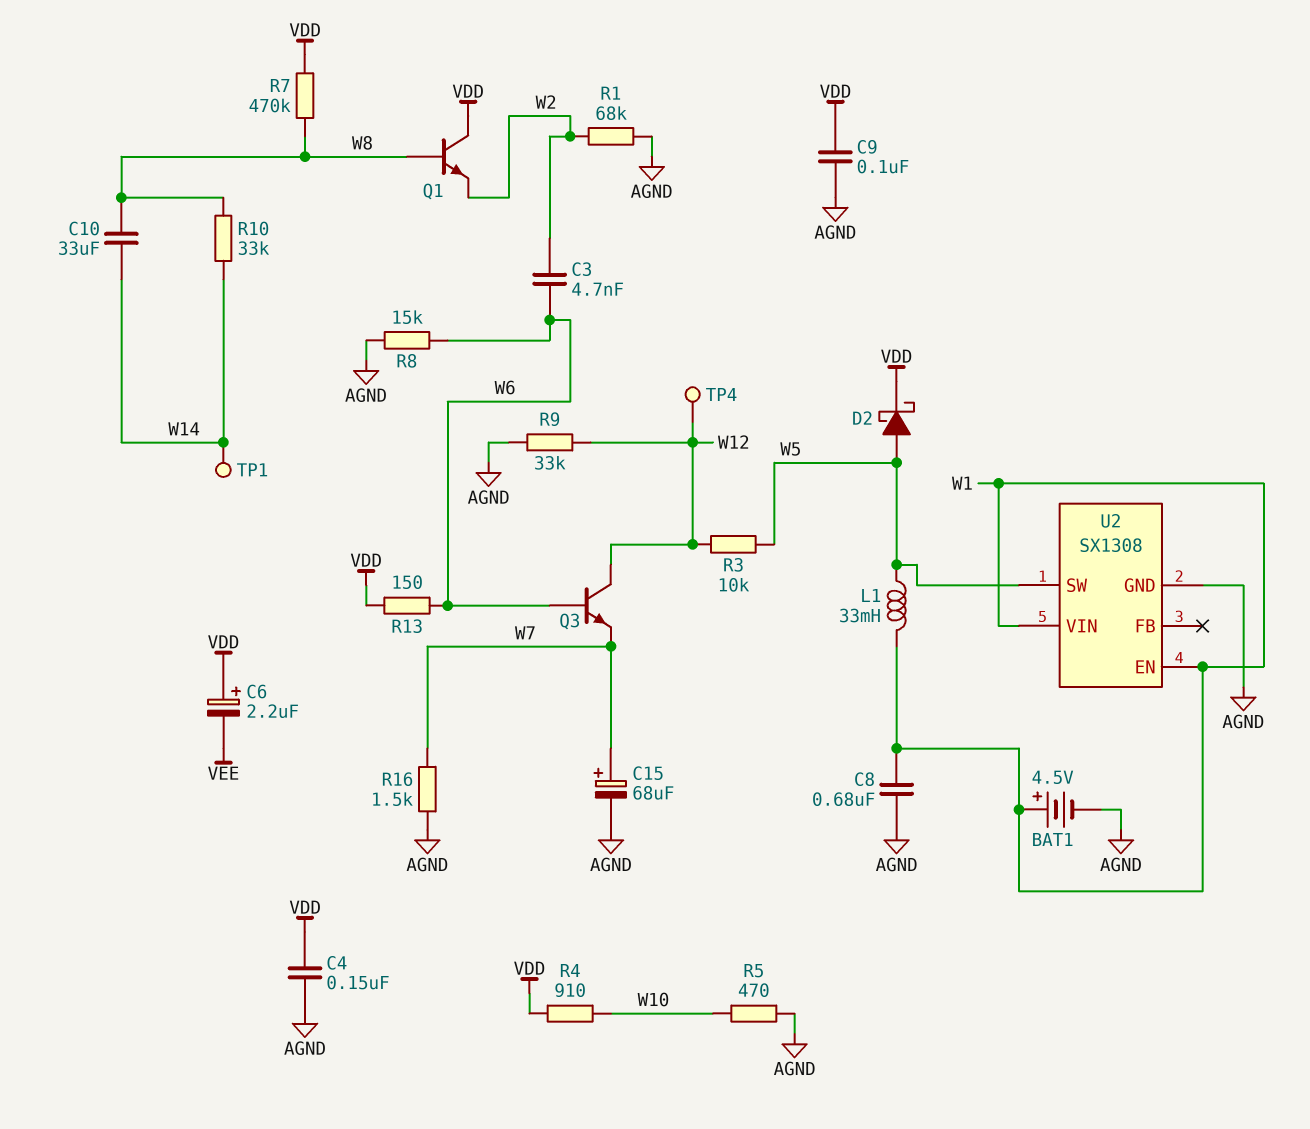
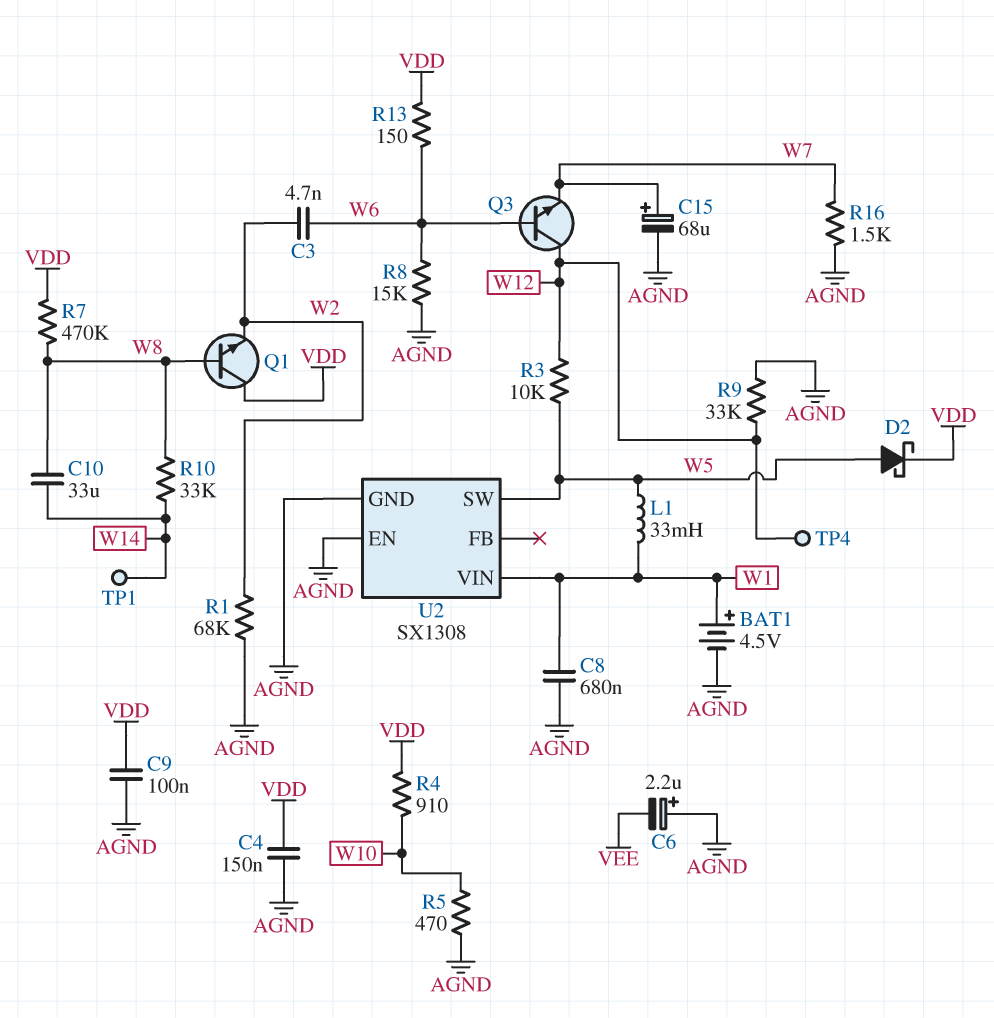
C6: 2.2uF (plus VDD, minus VEE) -> 2.2uF (plus AGND, minus VEE)
U2 pin EN: W1 -> AGND

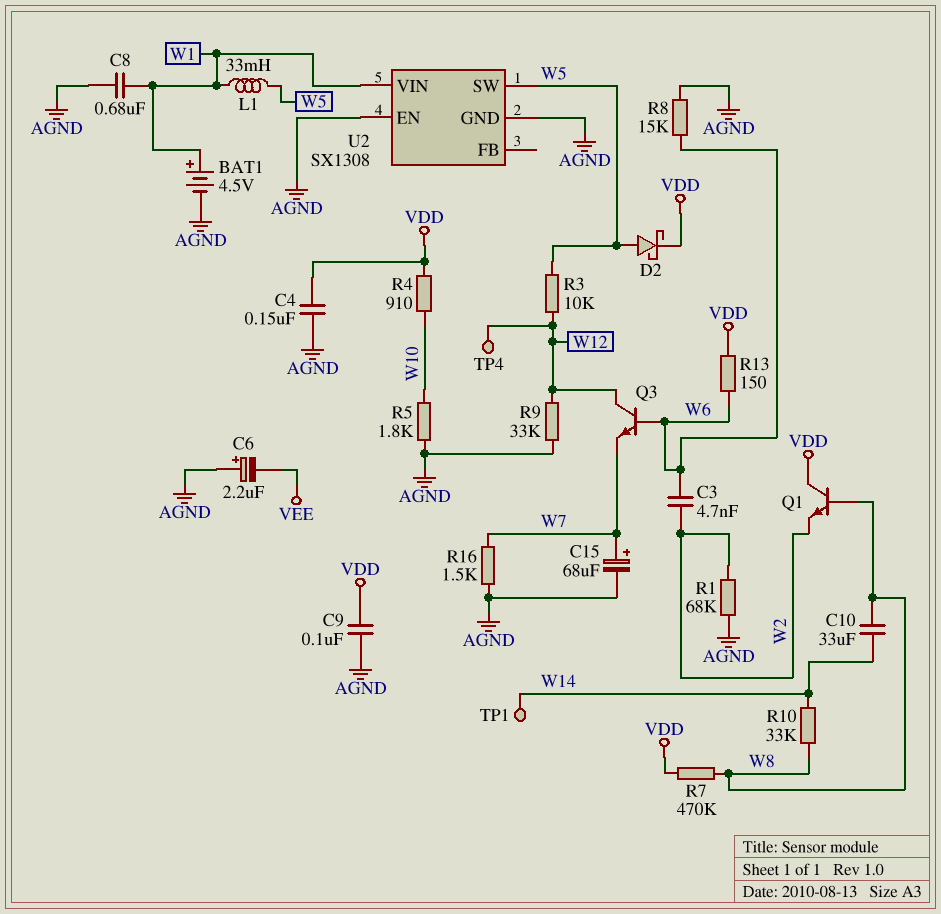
R5: 470 (AGND, W10) -> 1.8k (AGND, W10)

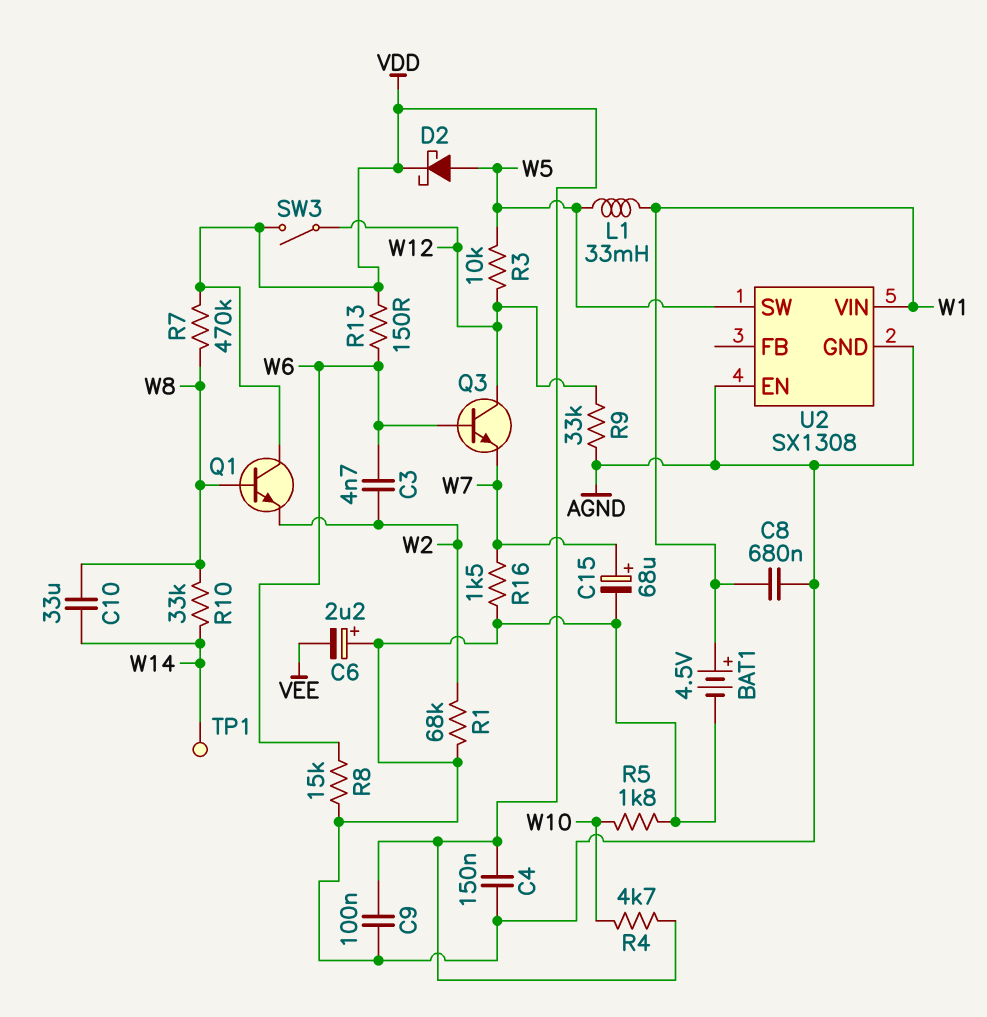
R4: 910 (VDD, W10) -> 4.7k (VDD, W10)
SW3: none -> switch (VDD, W12)
TP4: test point (W12) -> none

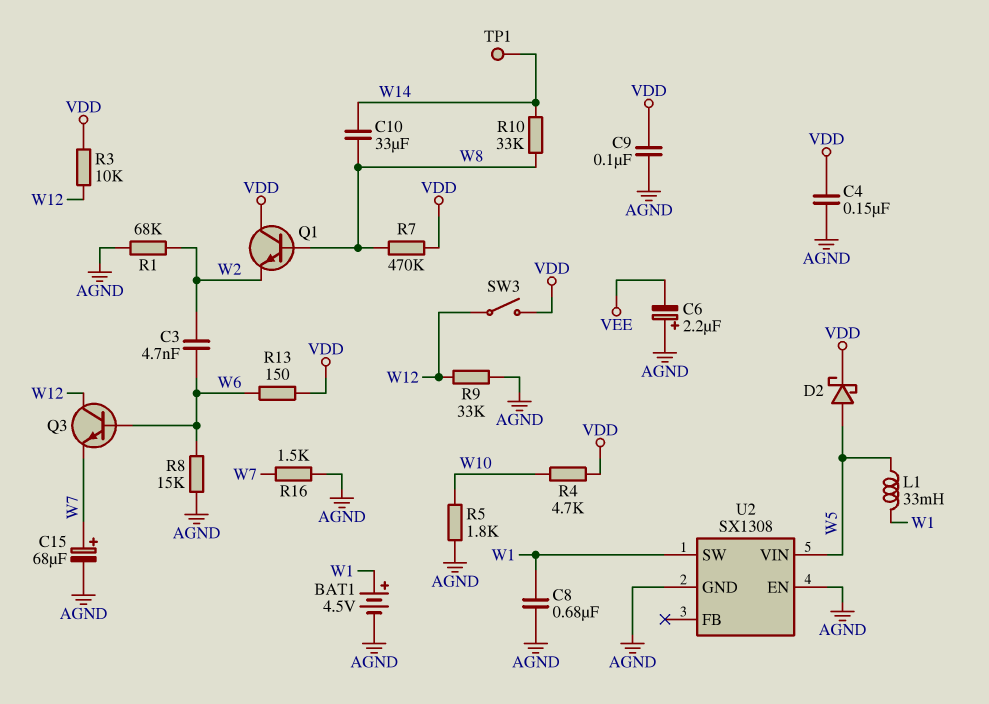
R3: 10k (W5, W12) -> 10k (VDD, W12)
U2 pin SW: W5 -> W1
U2 pin VIN: W1 -> W5

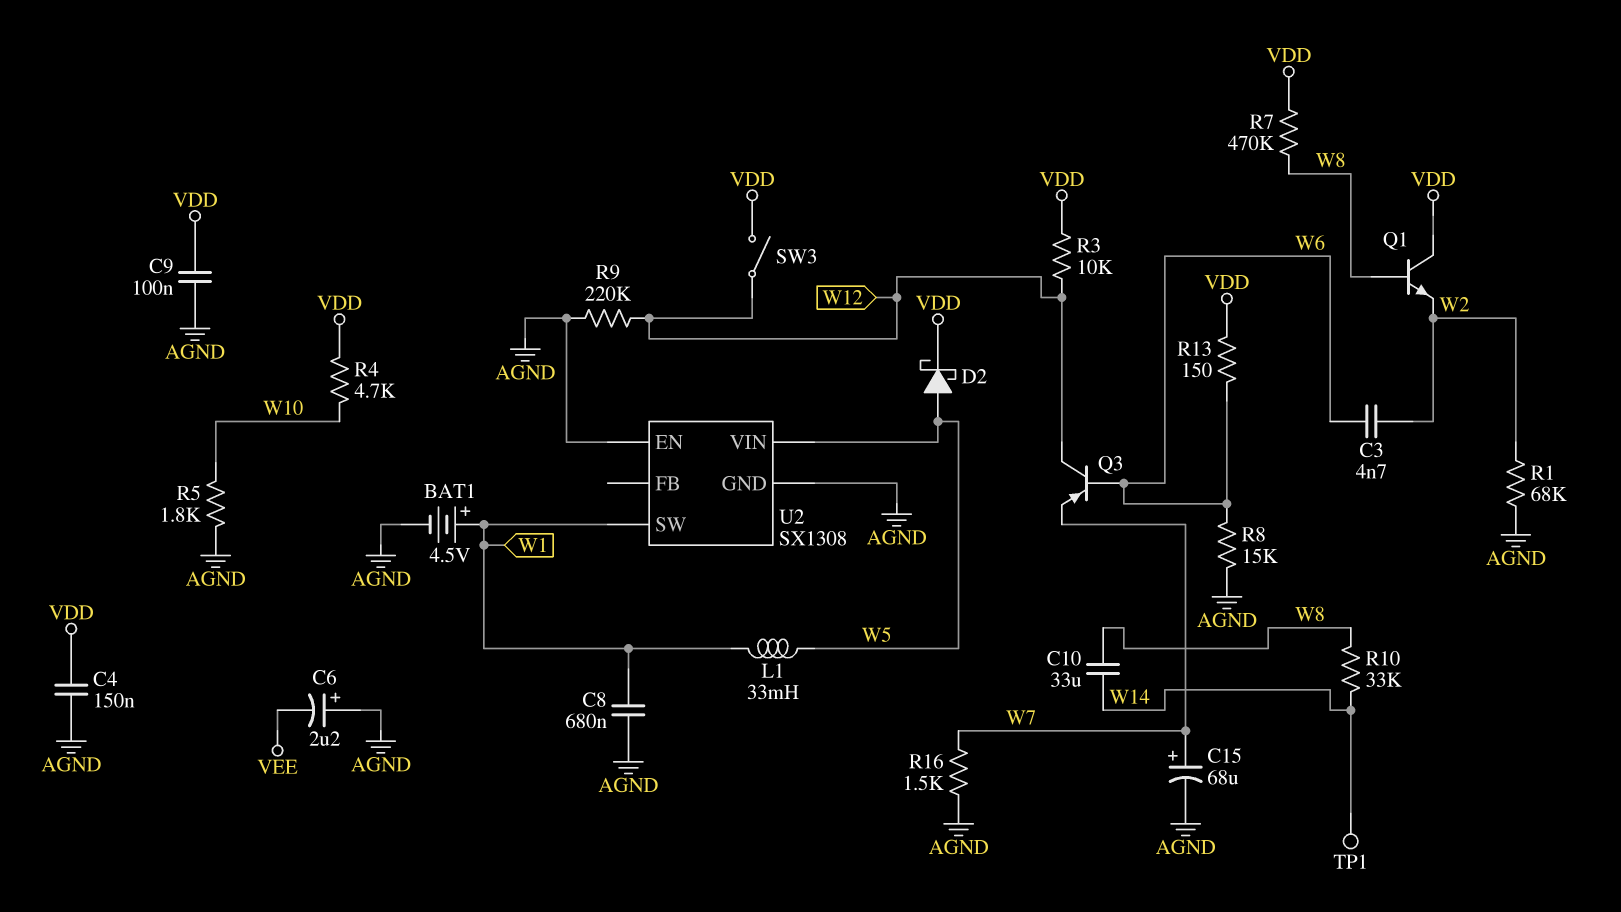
Q3: NPN (B W6, C W12, E W7) -> PNP (B W6, C W12, E W7)
R9: 33k (AGND, W12) -> 220k (AGND, W12)

